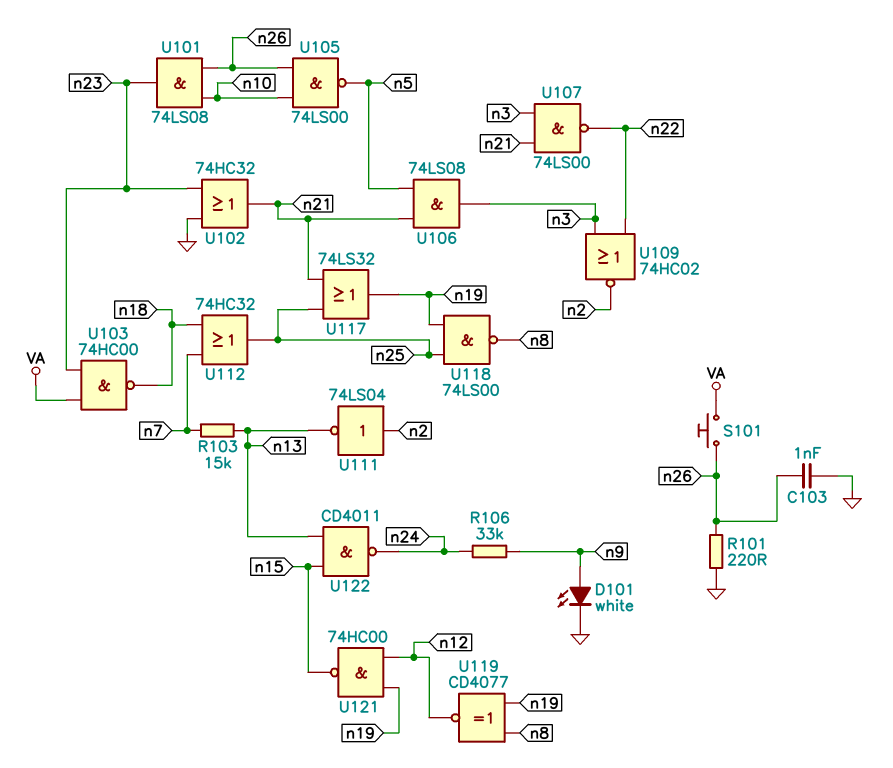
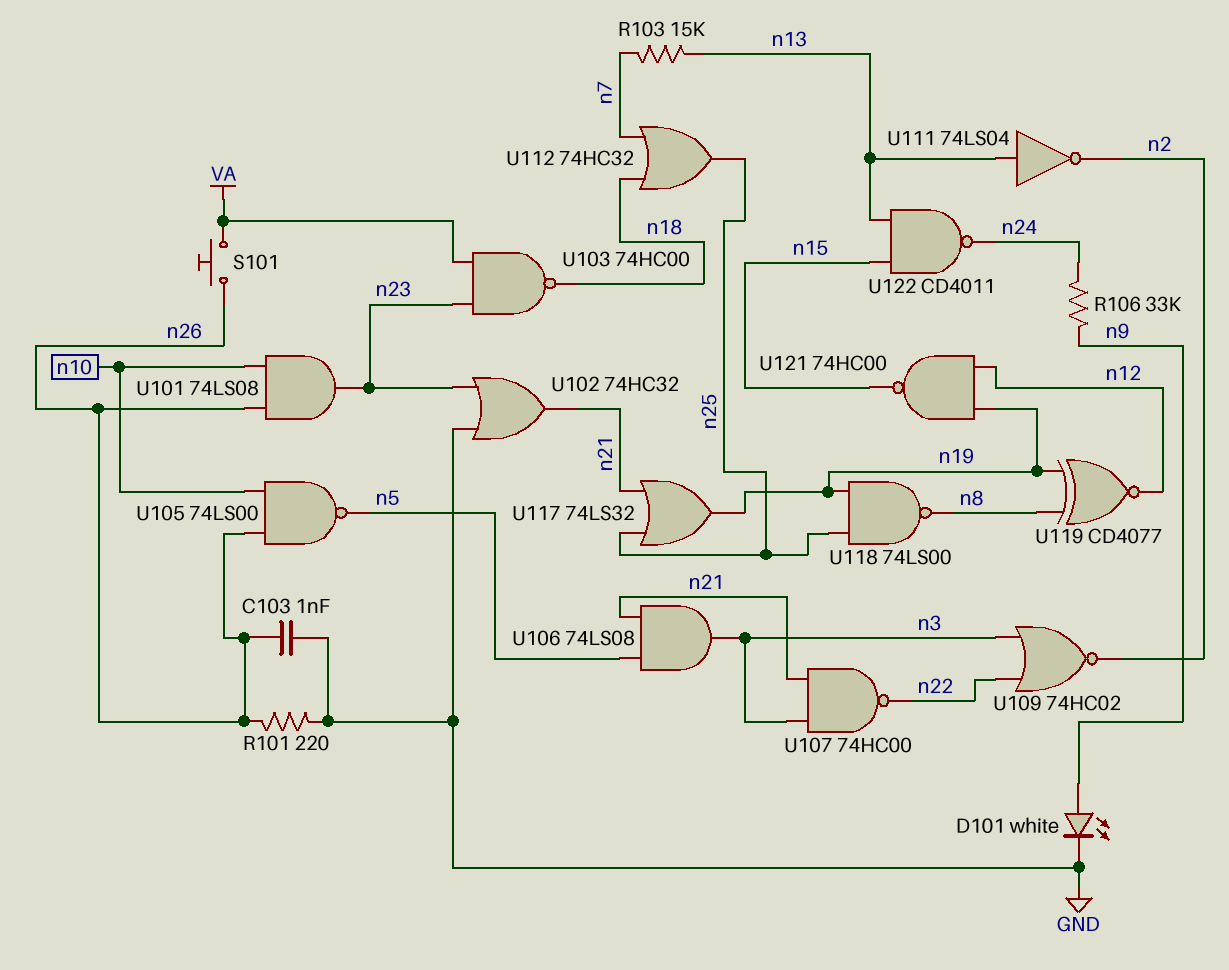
U107: NAND 74LS00 (in n3, in n21, out n22) -> NAND 74HC00 (in n3, in n21, out n22)
U111: NOT 74LS04 (in n2, out n13) -> NOT 74LS04 (in n13, out n2)

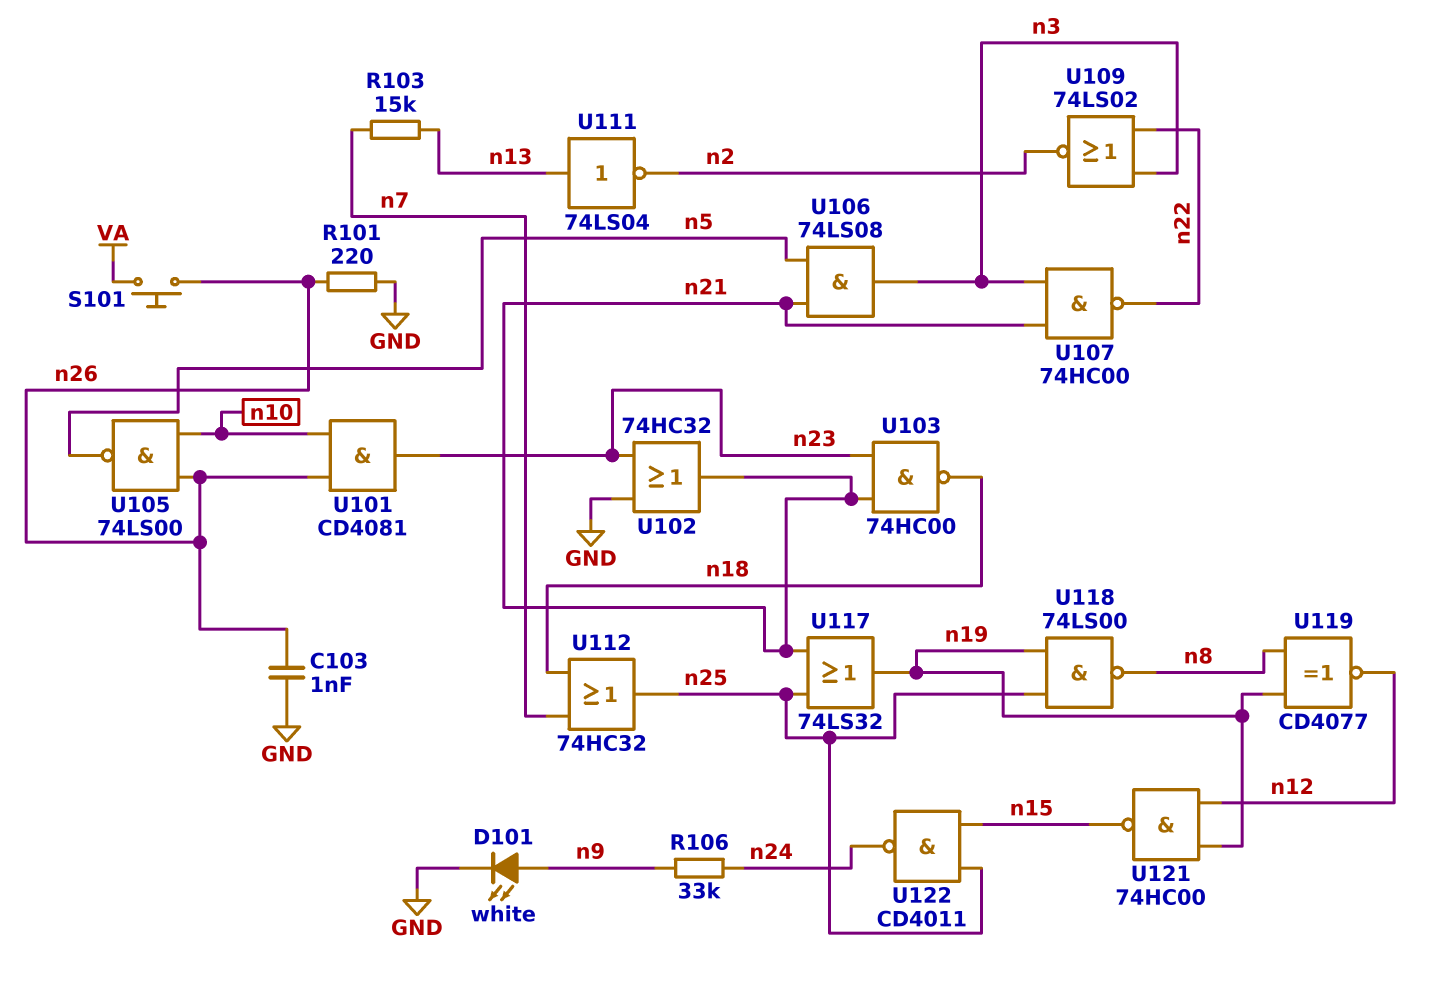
U101: AND 74LS08 (in n10, in n26, out n23) -> AND CD4081 (in n10, in n26, out n23)
U103: NAND 74HC00 (in VA, in n23, out n18) -> NAND 74HC00 (in n21, in n23, out n18)
U109: NOR 74HC02 (in n3, in n22, out n2) -> NOR 74LS02 (in n3, in n22, out n2)
U122: NAND CD4011 (in n13, in n15, out n24) -> NAND CD4011 (in n15, in n25, out n24)

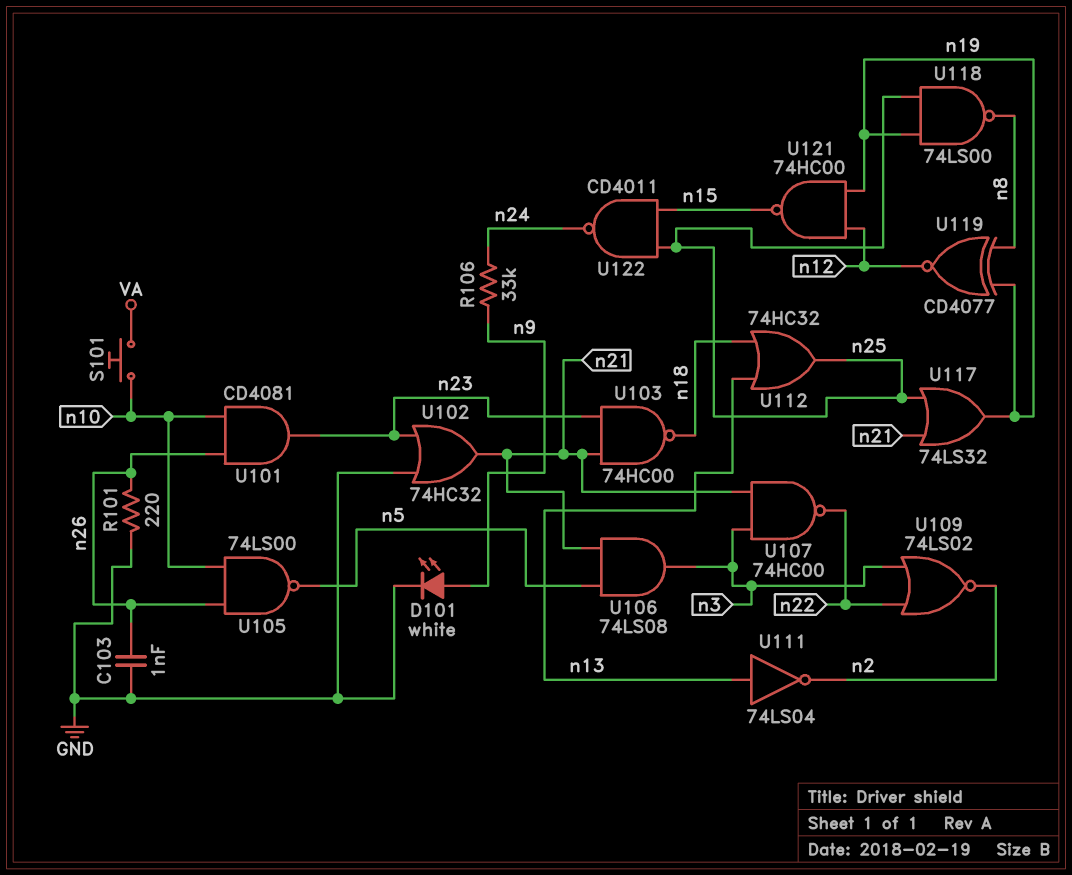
R103: 15k (n7, n13) -> none
S101: button (VA, n26) -> button (VA, n10)
U112: OR 74HC32 (in n7, in n18, out n25) -> OR 74HC32 (in n13, in n18, out n25)

